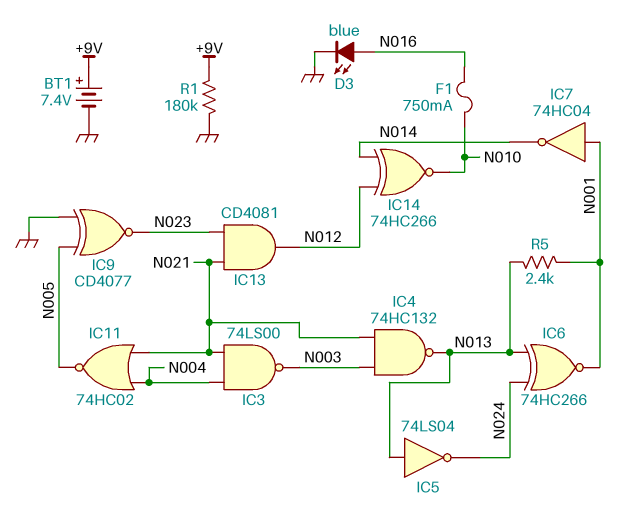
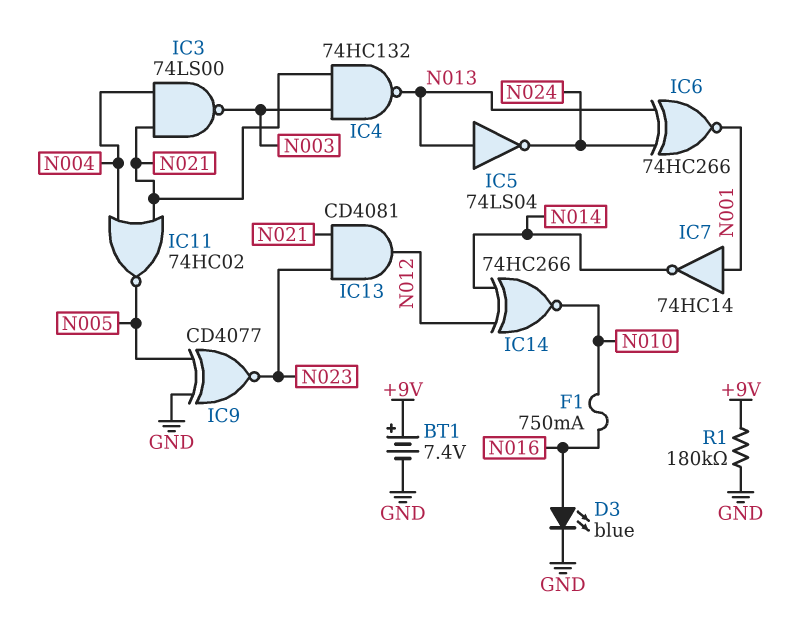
IC7: NOT 74HC04 (in N001, out N014) -> NOT 74HC14 (in N001, out N014)
R5: 2.4k (N001, N013) -> none

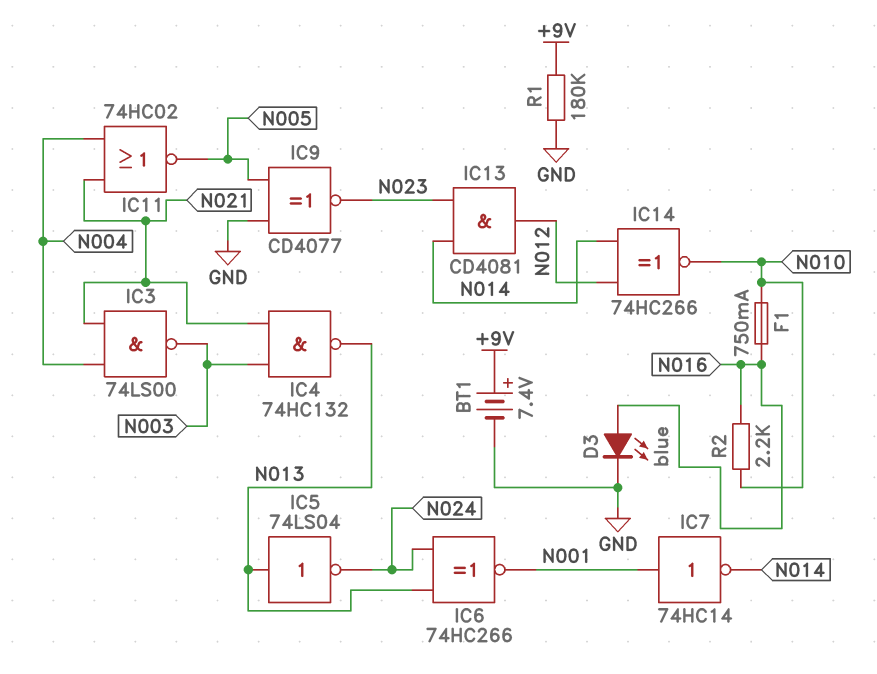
IC13: AND CD4081 (in N021, in N023, out N012) -> AND CD4081 (in N014, in N023, out N012)
R2: none -> 2.2k (N010, N016)

